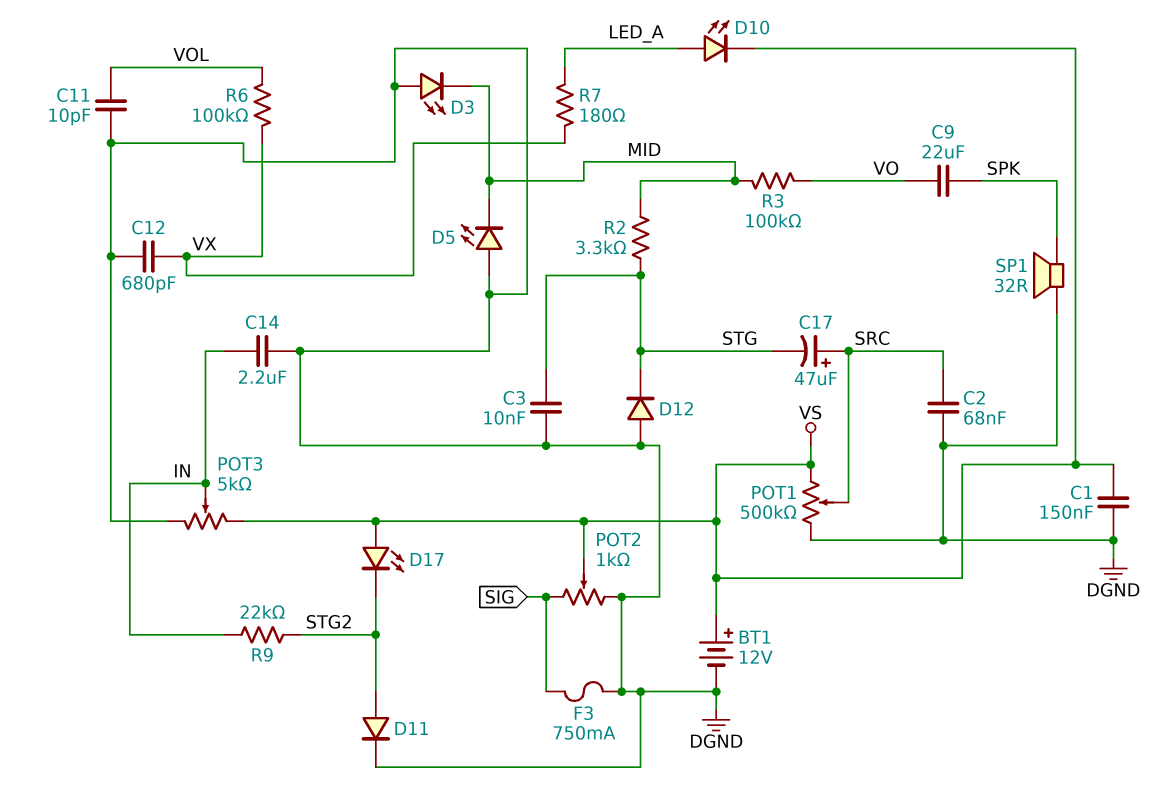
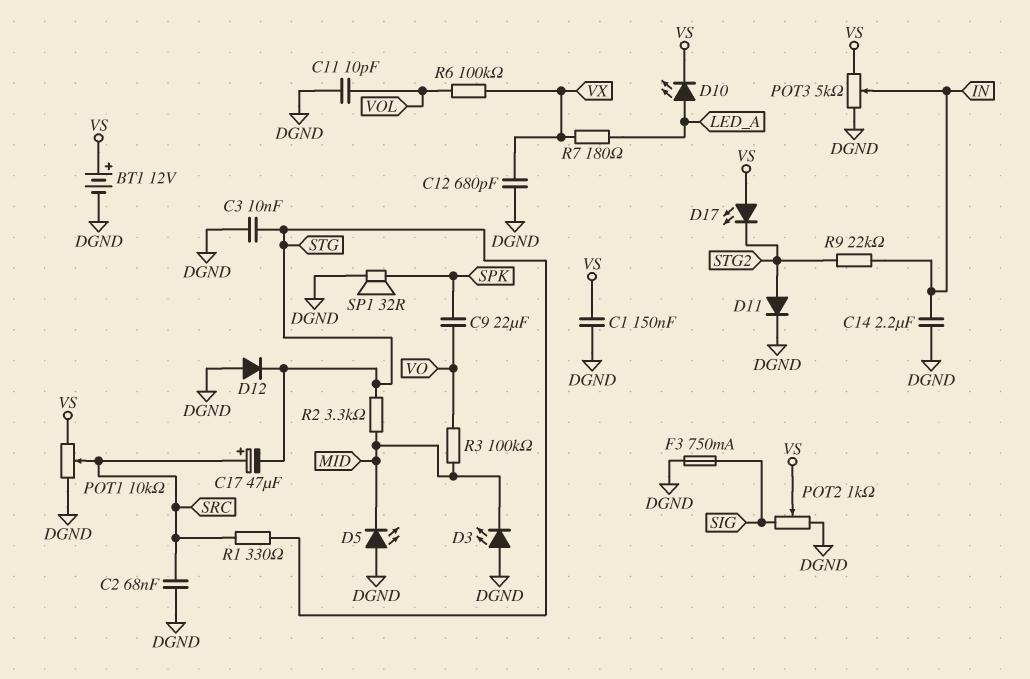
POT1: 500k (DGND, VS, wiper SRC) -> 10k (DGND, VS, wiper SRC)
R1: none -> 330 (SRC, STG)

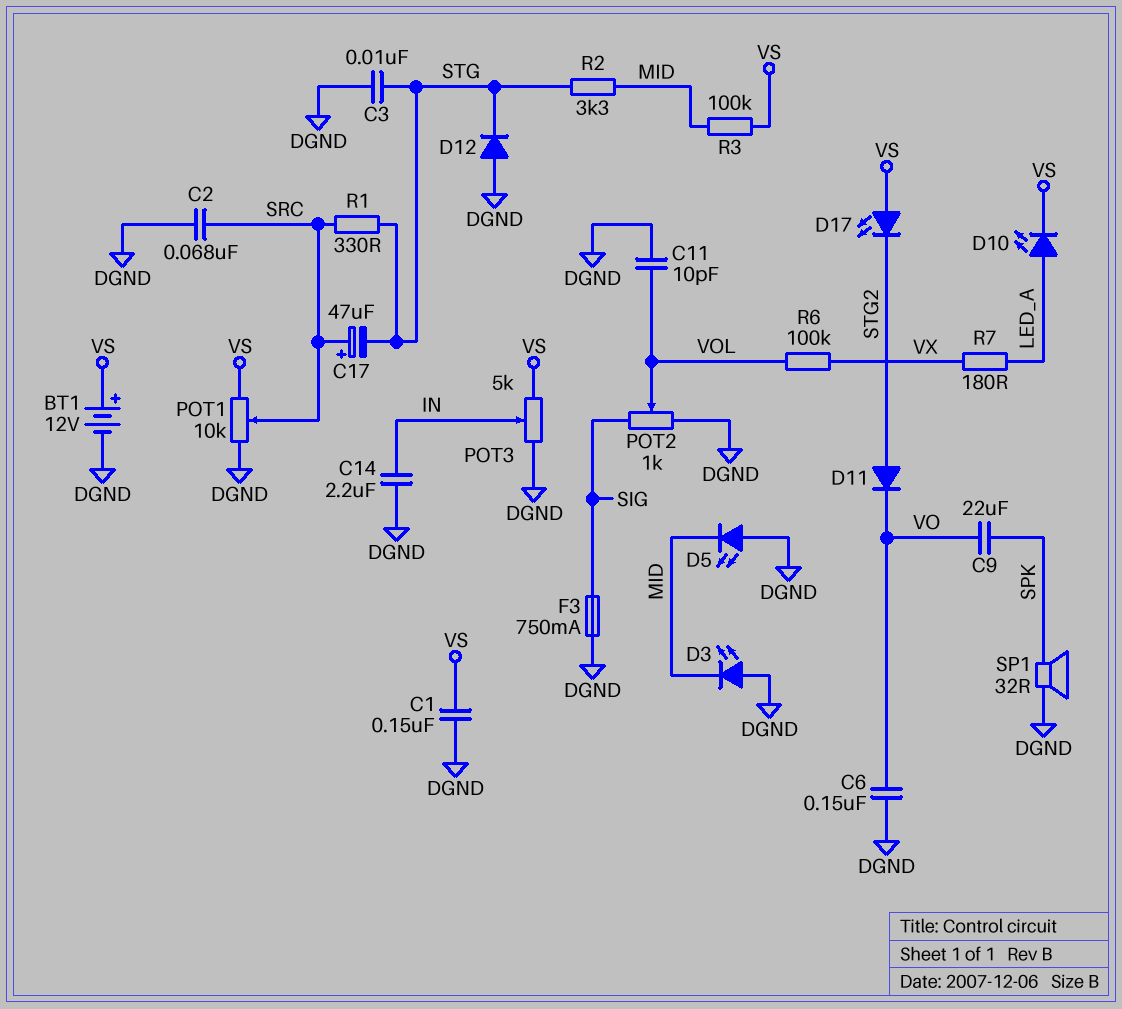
C6: none -> 150nF (DGND, VO)
C12: 680pF (DGND, VX) -> none
D11: diode (A STG2, K DGND) -> diode (A STG2, K VO)
POT2: 1k (DGND, SIG, wiper VS) -> 1k (DGND, SIG, wiper VOL)
R3: 100k (MID, VO) -> 100k (MID, VS)
R9: 22k (IN, STG2) -> none

